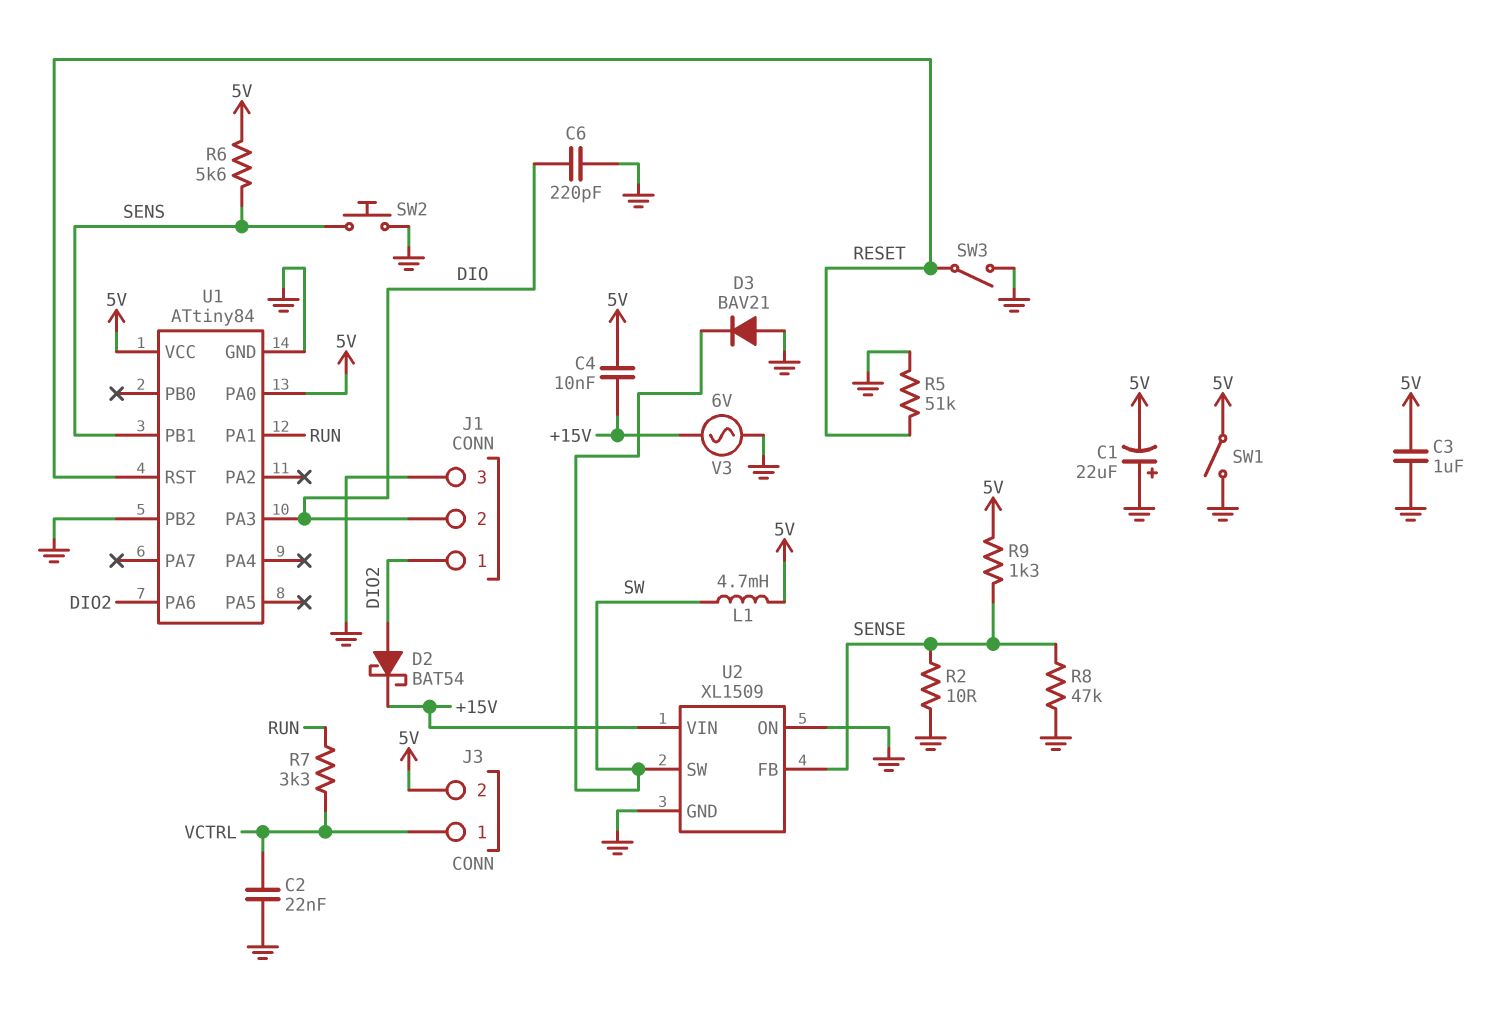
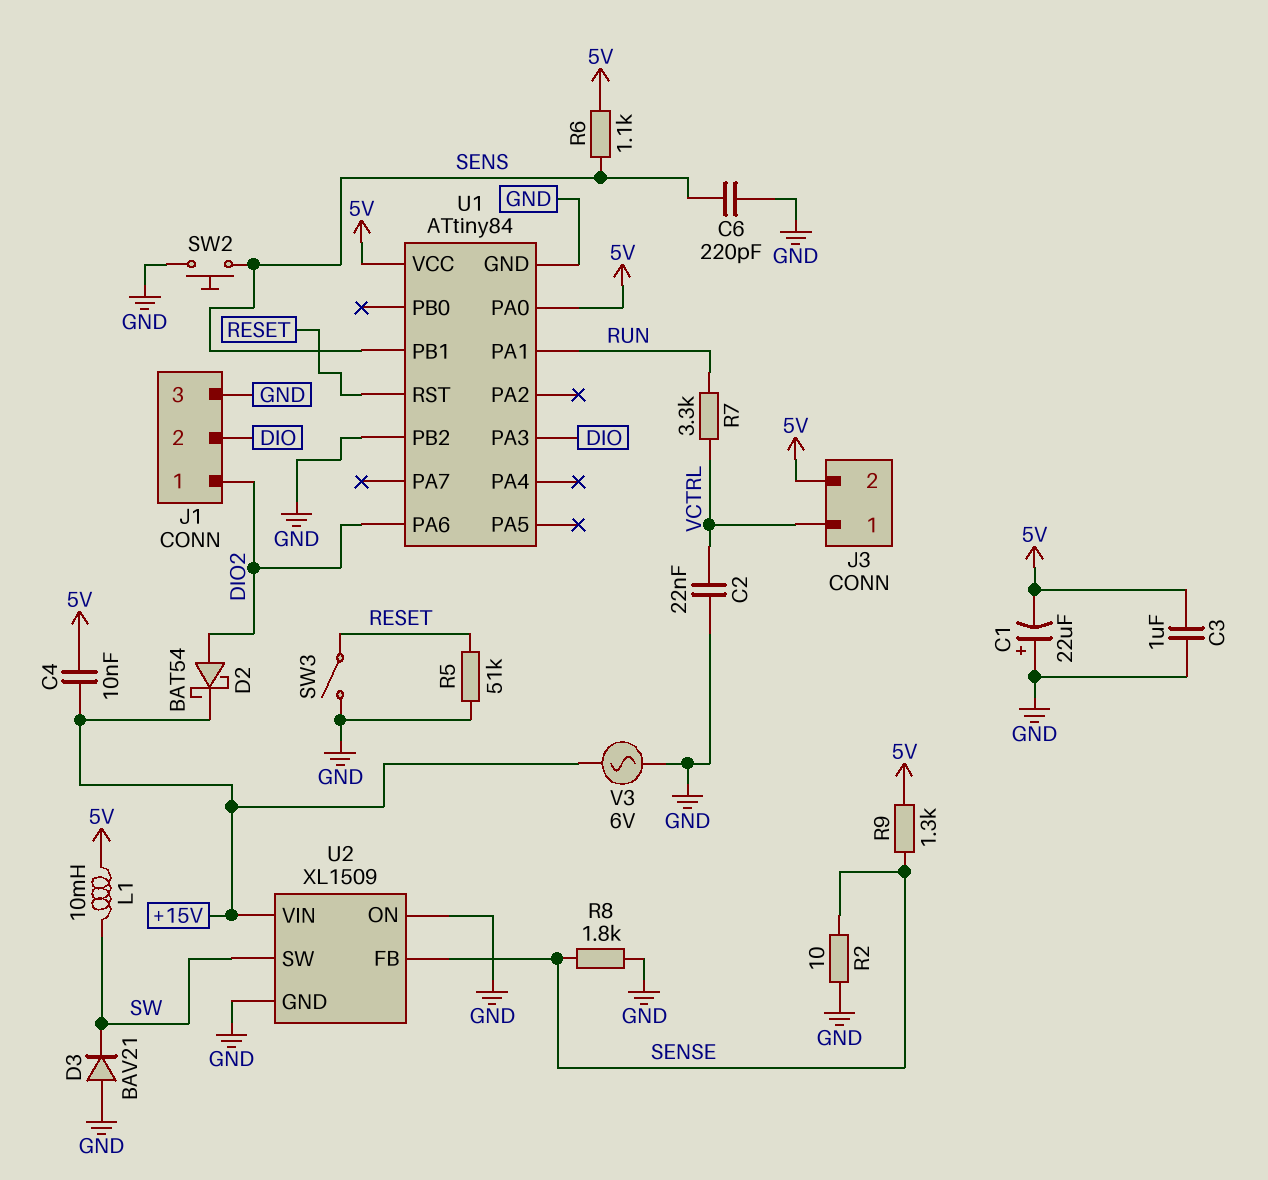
C6: 220pF (DIO, GND) -> 220pF (GND, SENS)
L1: 4.7mH (5V, SW) -> 10mH (5V, SW)
R6: 5.6k (5V, SENS) -> 1.1k (5V, SENS)
R8: 47k (GND, SENSE) -> 1.8k (GND, SENSE)
SW1: switch (5V, GND) -> none

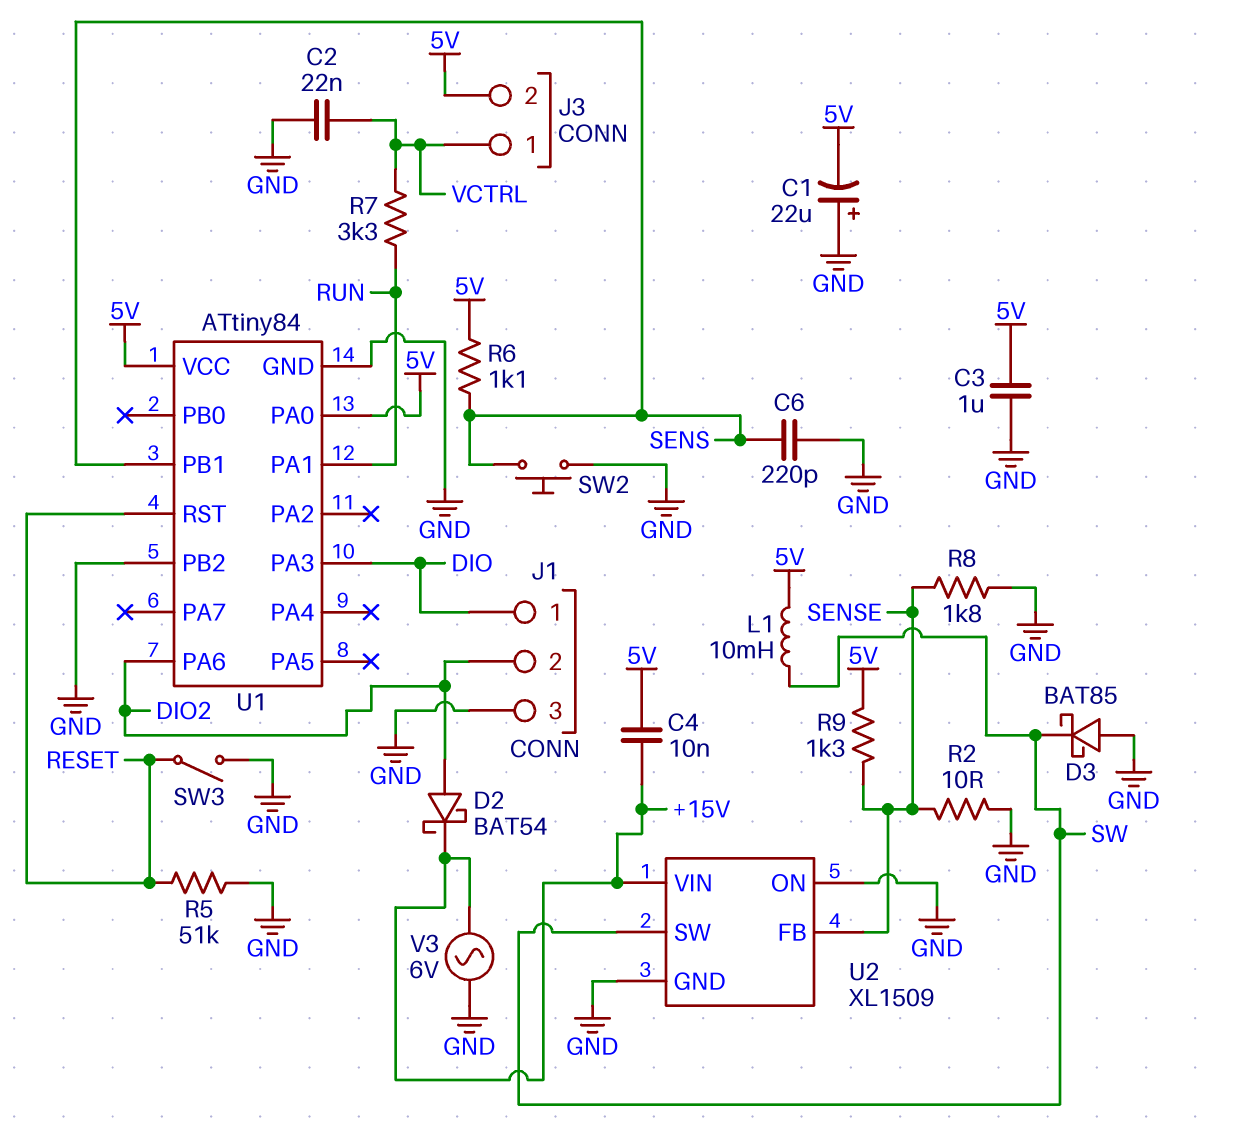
D3: diode BAV21 (A GND, K SW) -> schottky BAT85 (A GND, K SW)
J1 pin 1: DIO2 -> DIO
J1 pin 2: DIO -> DIO2

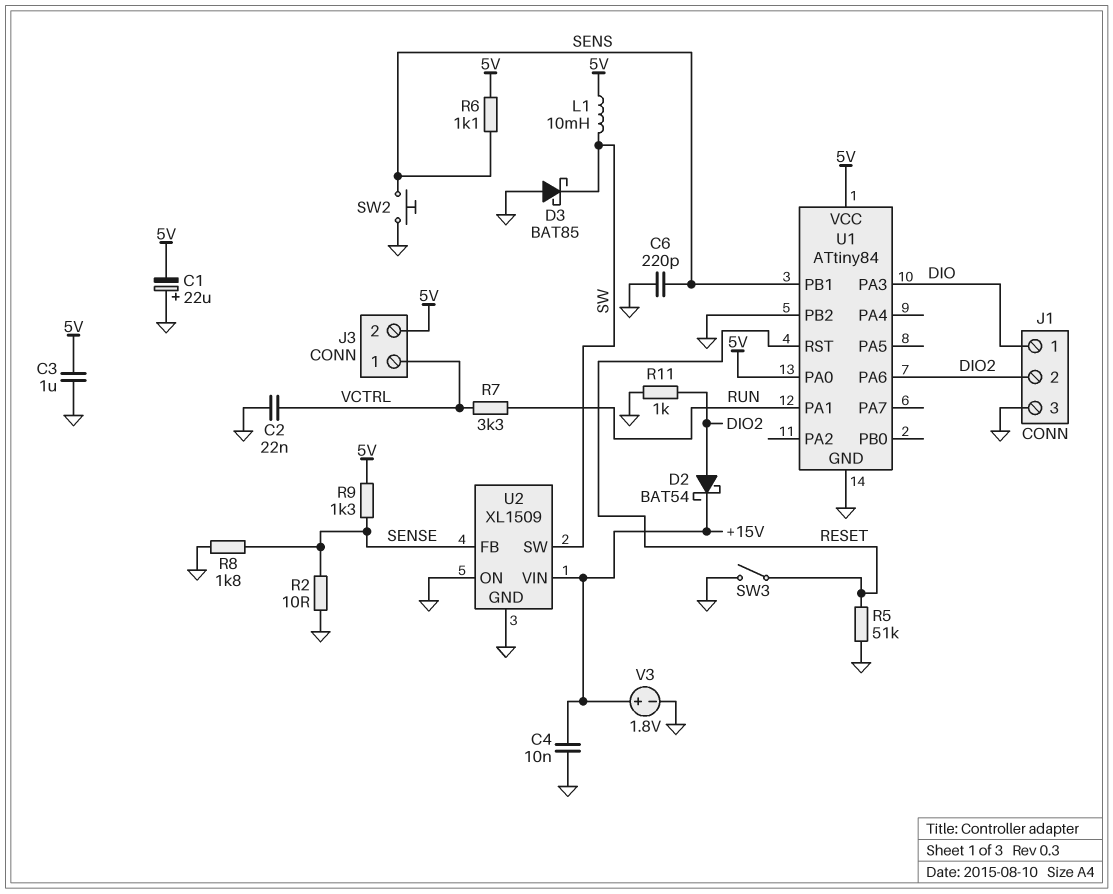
C4: 10nF (+15V, 5V) -> 10nF (+15V, GND)
R11: none -> 1k (DIO2, GND)
V3: AC 6V (+15V, GND) -> 1.8V (plus +15V, minus GND)

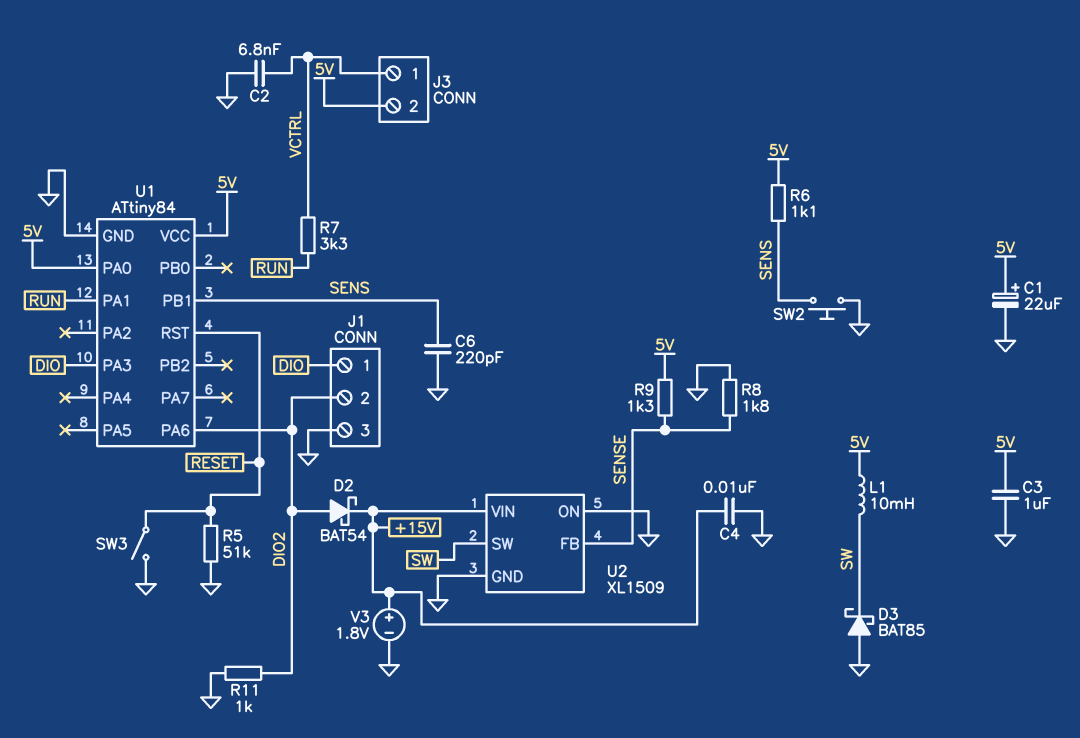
C1: 22uF (plus GND, minus 5V) -> 22uF (plus 5V, minus GND)
C2: 22nF (GND, VCTRL) -> 6.8nF (GND, VCTRL)
R2: 10 (GND, SENSE) -> none
U1 pin PB2: GND -> none

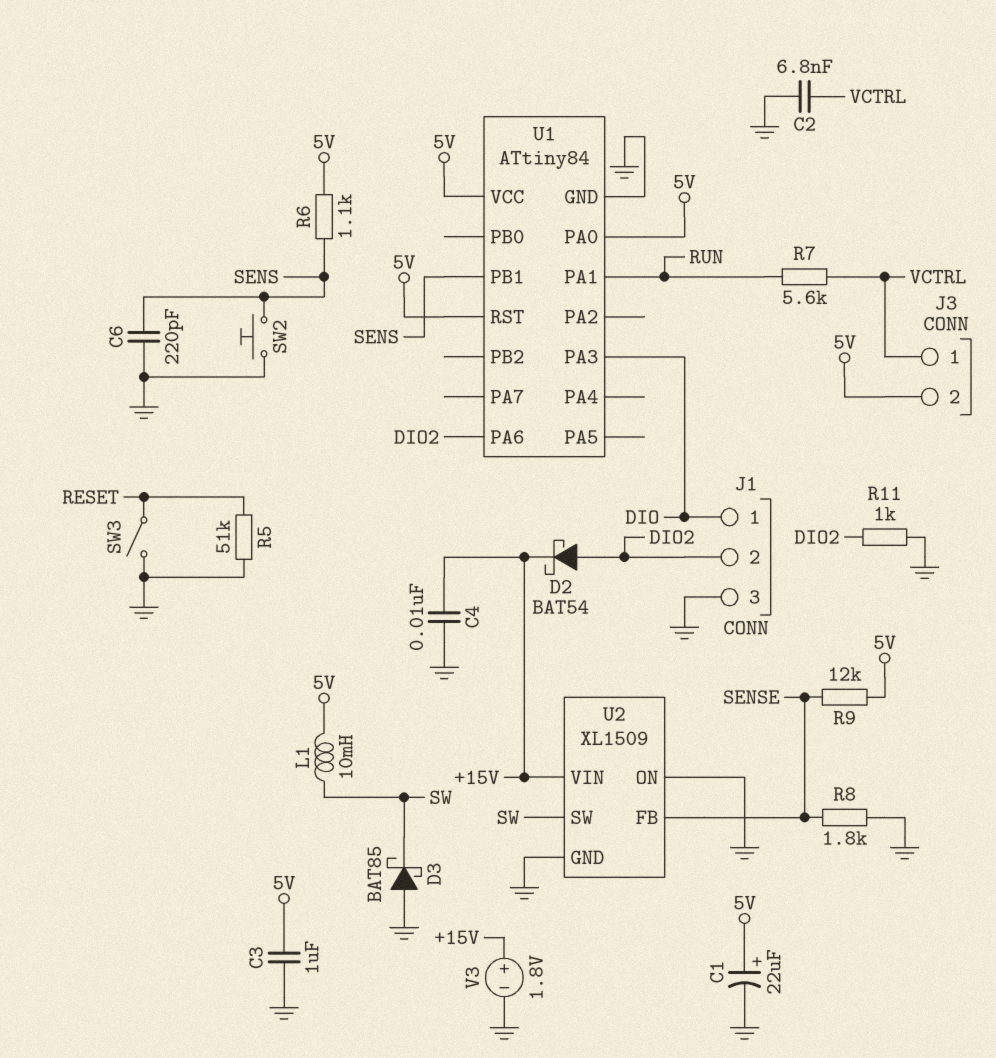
R7: 3.3k (RUN, VCTRL) -> 5.6k (RUN, VCTRL)
R9: 1.3k (5V, SENSE) -> 12k (5V, SENSE)
U1 pin RST: RESET -> 5V

